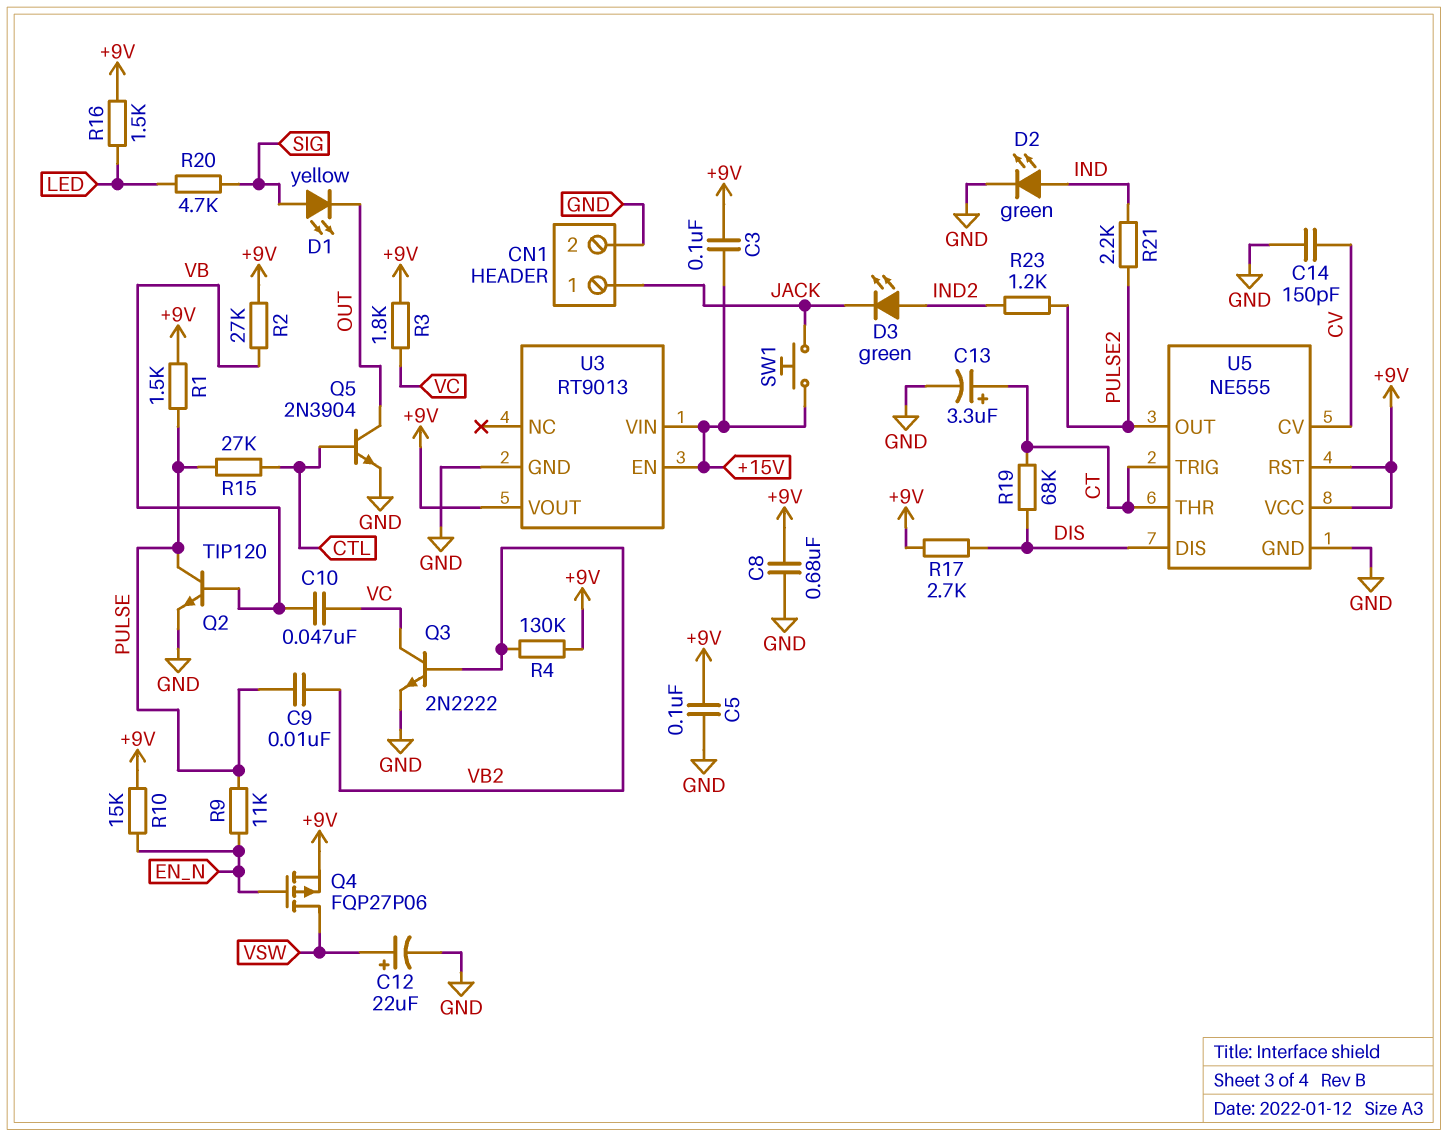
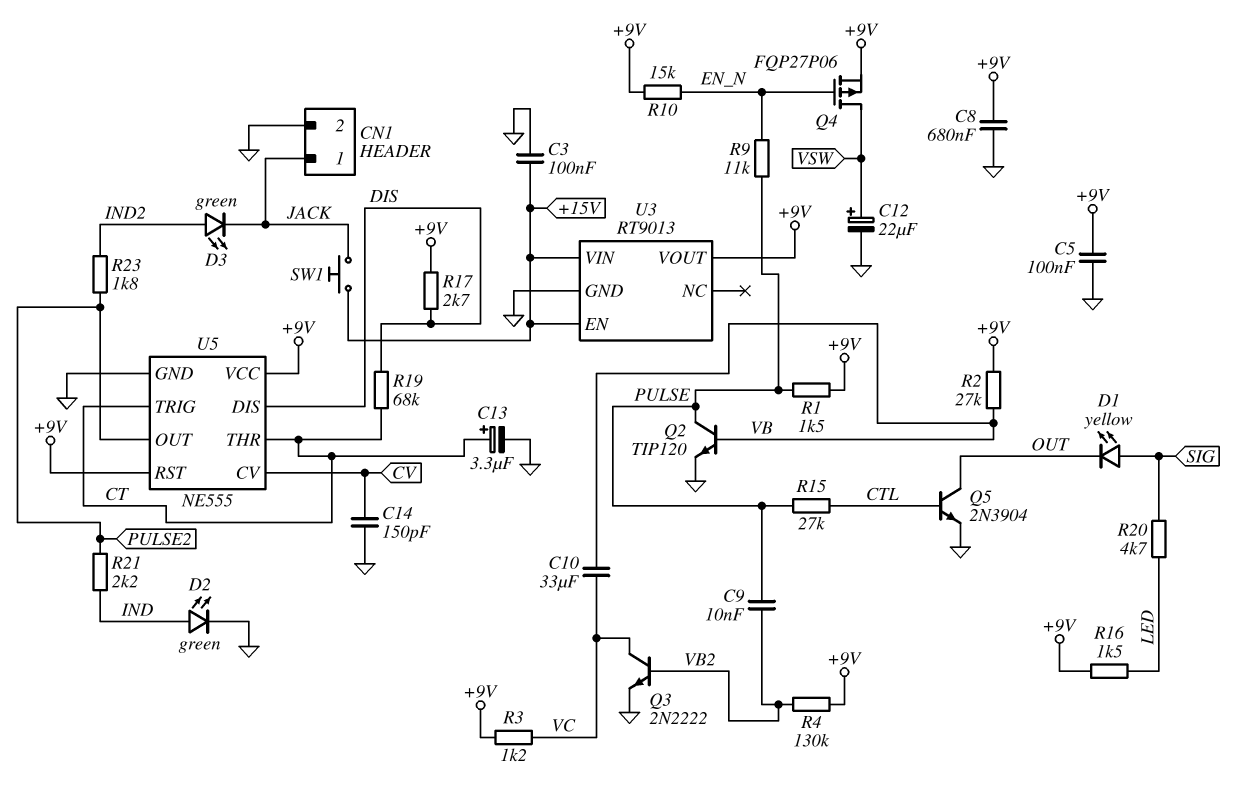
C3: 100nF (+9V, +15V) -> 100nF (+15V, GND)
C10: 47nF (VB, VC) -> 33uF (VB, VC)
R3: 1.8k (+9V, VC) -> 1.2k (+9V, VC)
R23: 1.2k (IND2, PULSE2) -> 1.8k (IND2, PULSE2)

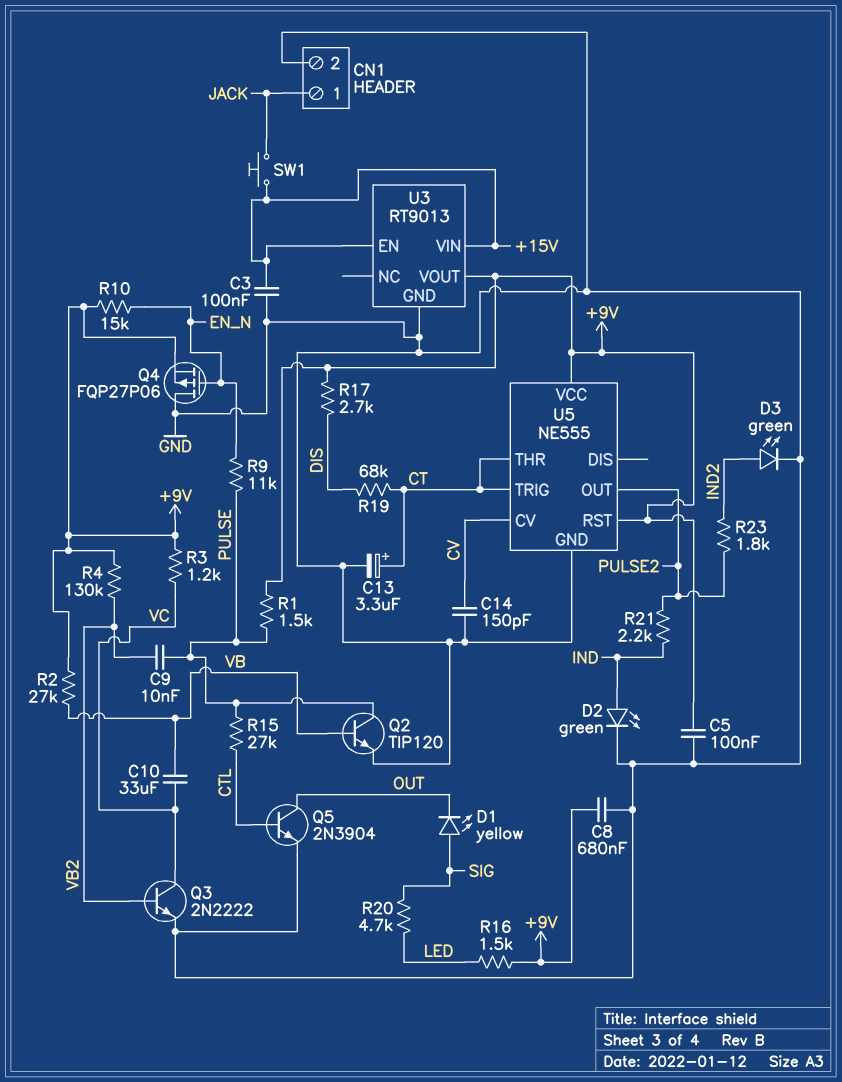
C12: 22uF (plus VSW, minus GND) -> none
D3: LED green (A IND2, K JACK) -> LED green (A IND2, K GND)
Q4: PMOS FQP27P06 (G EN_N, D VSW, S +9V) -> PMOS FQP27P06 (G EN_N, D GND, S +9V)
U5 pin DIS: DIS -> none

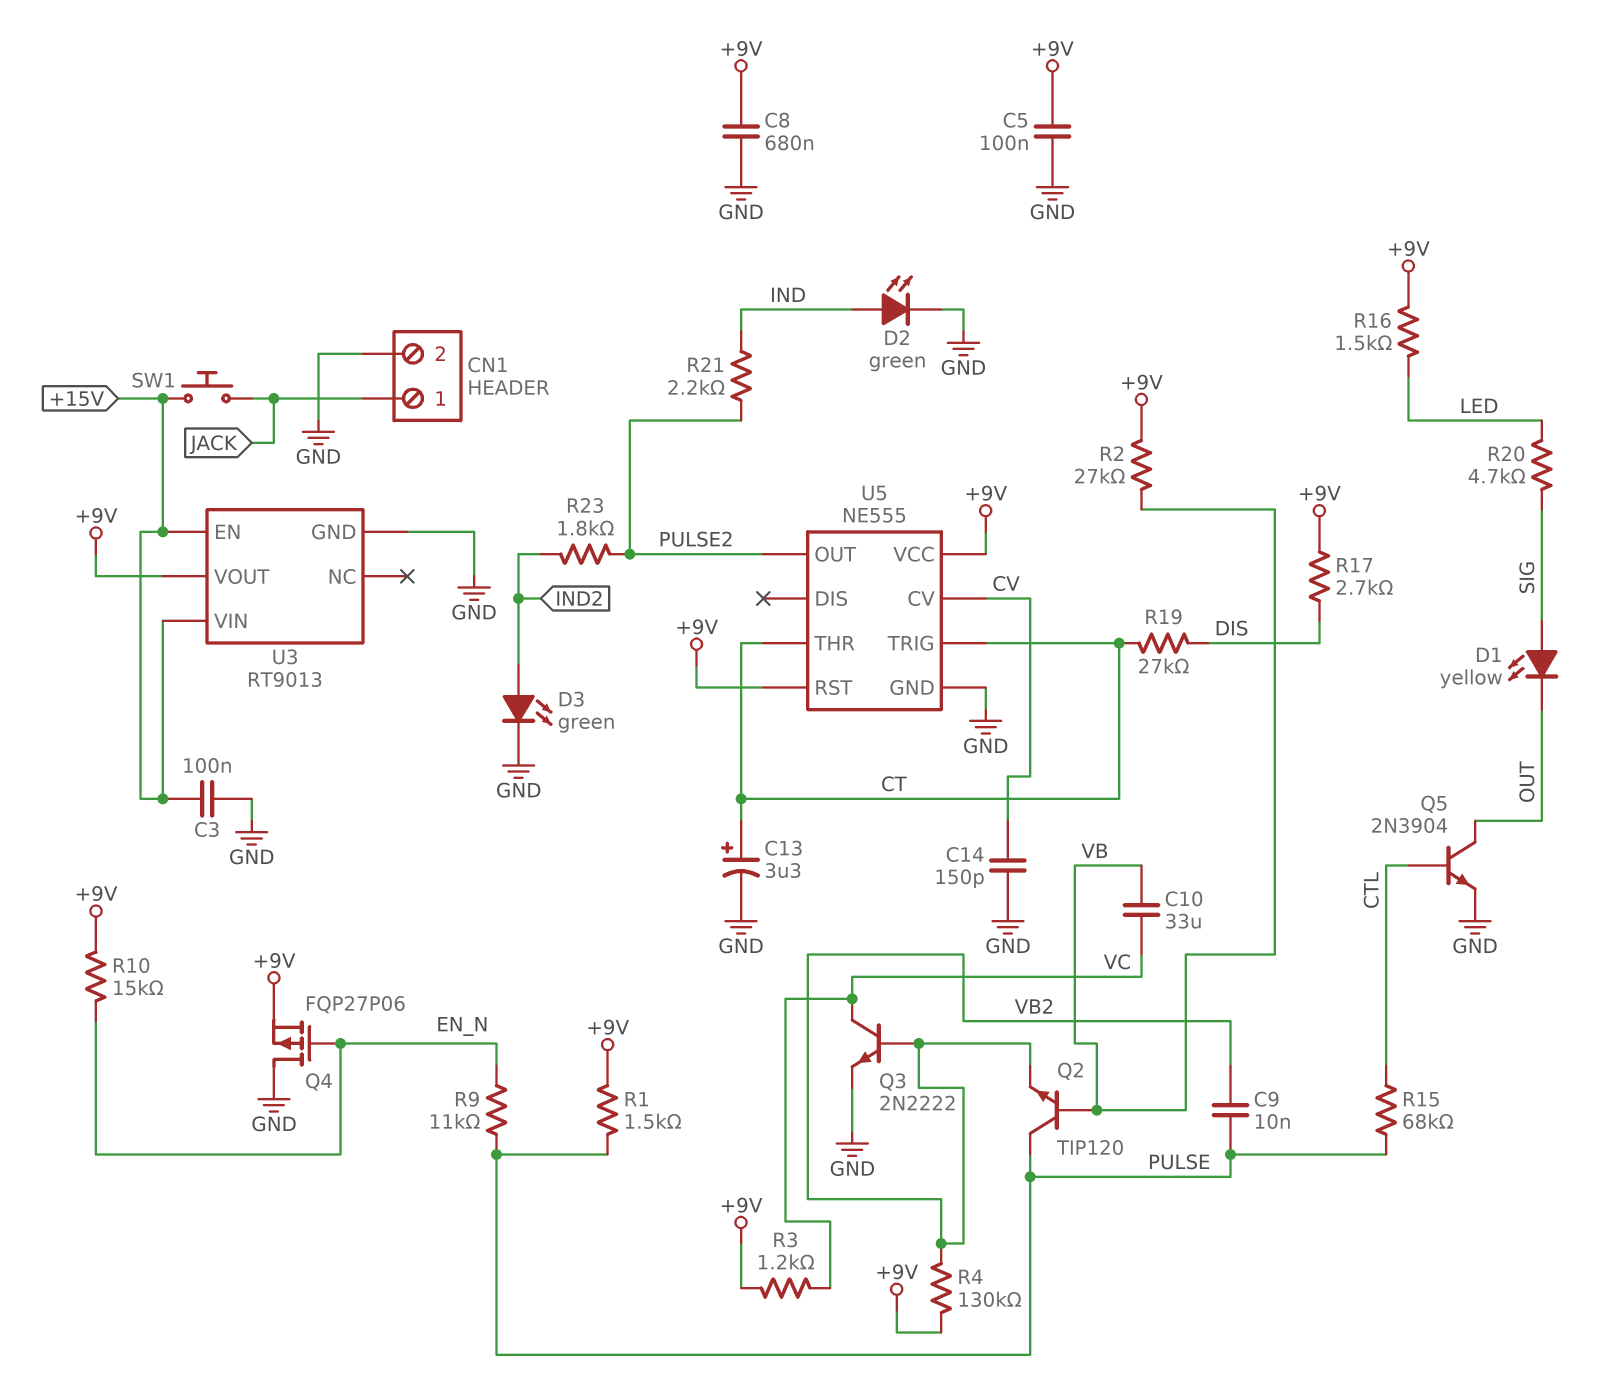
Q2: NPN TIP120 (B VB, C PULSE, E GND) -> NPN TIP120 (B VB, C PULSE, E VB2)
R15: 27k (CTL, PULSE) -> 68k (CTL, PULSE)
R19: 68k (CT, DIS) -> 27k (CT, DIS)

